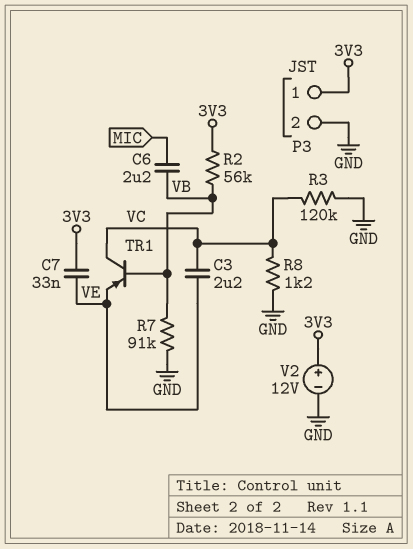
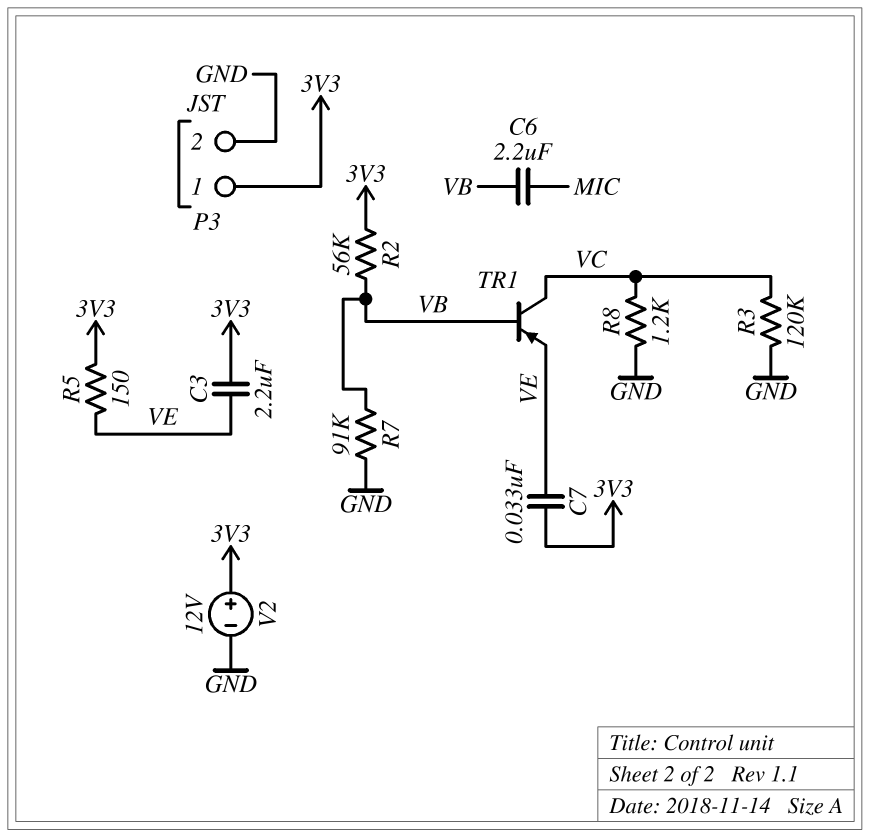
C3: 2.2uF (VC, VE) -> 2.2uF (3V3, VE)
R5: none -> 150 (3V3, VE)

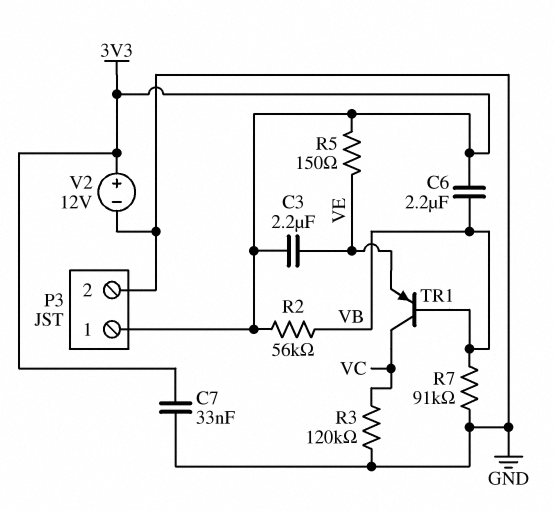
C6: 2.2uF (MIC, VB) -> 2.2uF (3V3, VB)
C7: 33nF (3V3, VE) -> 33nF (3V3, GND)
R8: 1.2k (GND, VC) -> none

